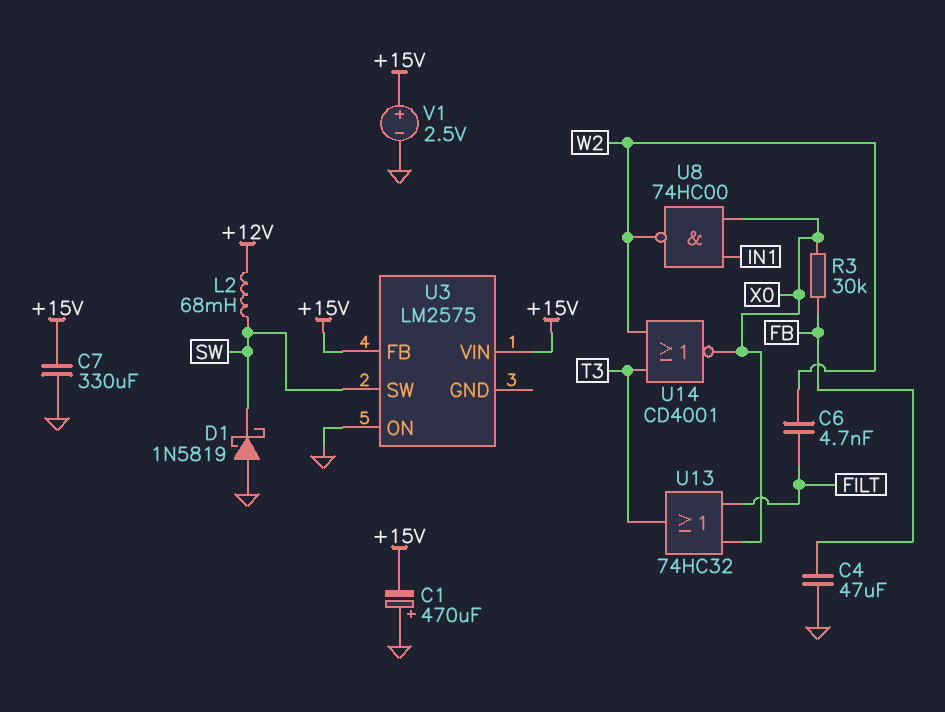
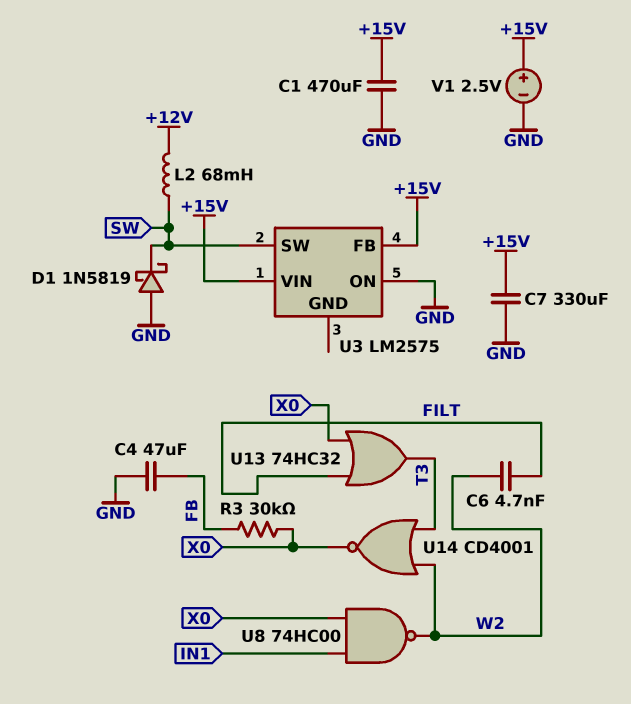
C1: 470uF (plus GND, minus +15V) -> 470uF (+15V, GND)

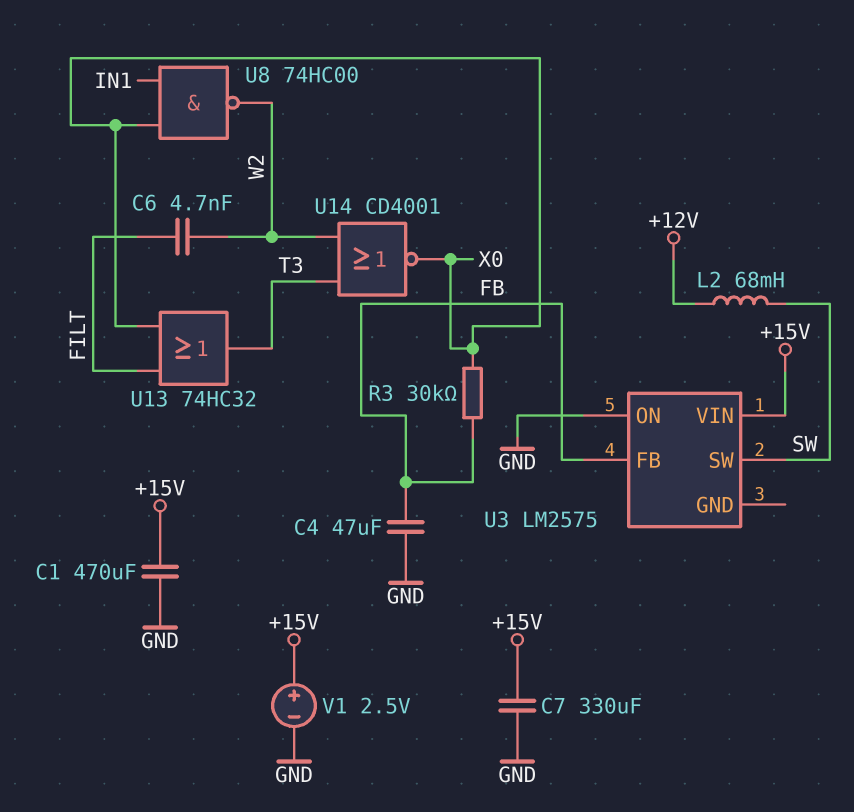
D1: schottky 1N5819 (A GND, K SW) -> none
U3 pin FB: +15V -> FB

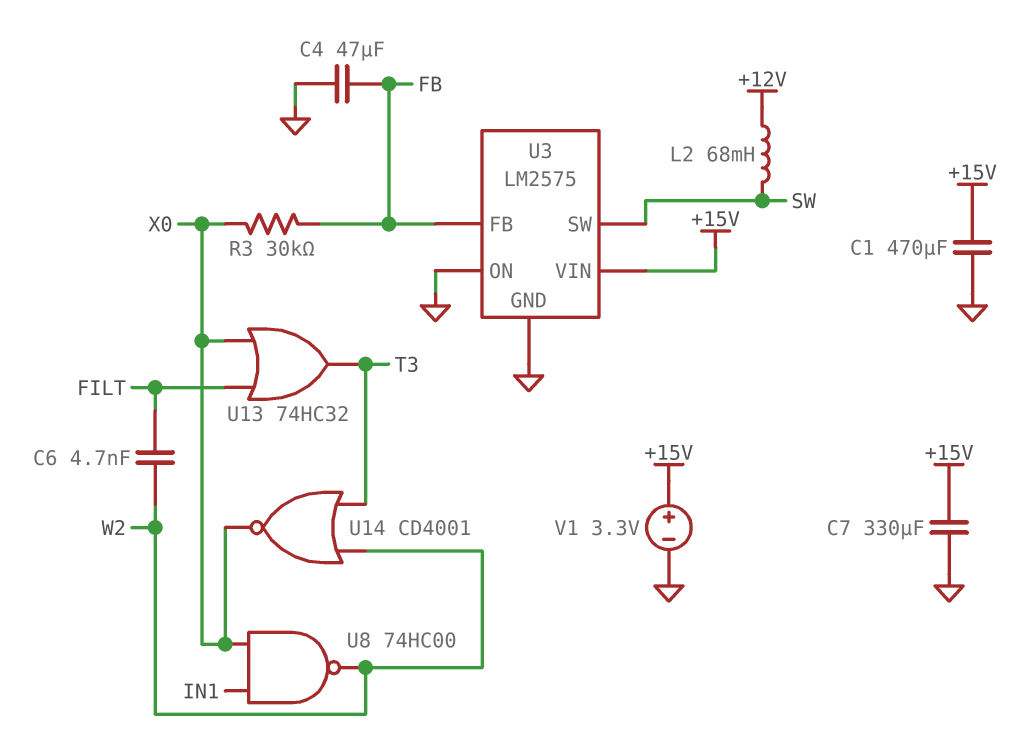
U3 pin GND: none -> GND
V1: 2.5V (plus +15V, minus GND) -> 3.3V (plus +15V, minus GND)

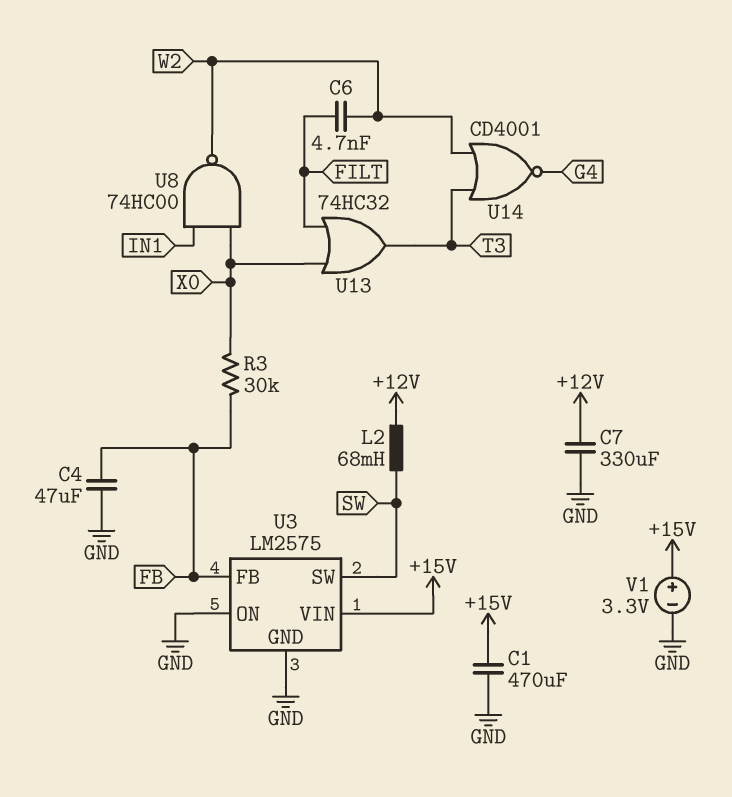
C7: 330uF (+15V, GND) -> 330uF (+12V, GND)
U14: NOR CD4001 (in T3, in W2, out X0) -> NOR CD4001 (in T3, in W2, out G4)

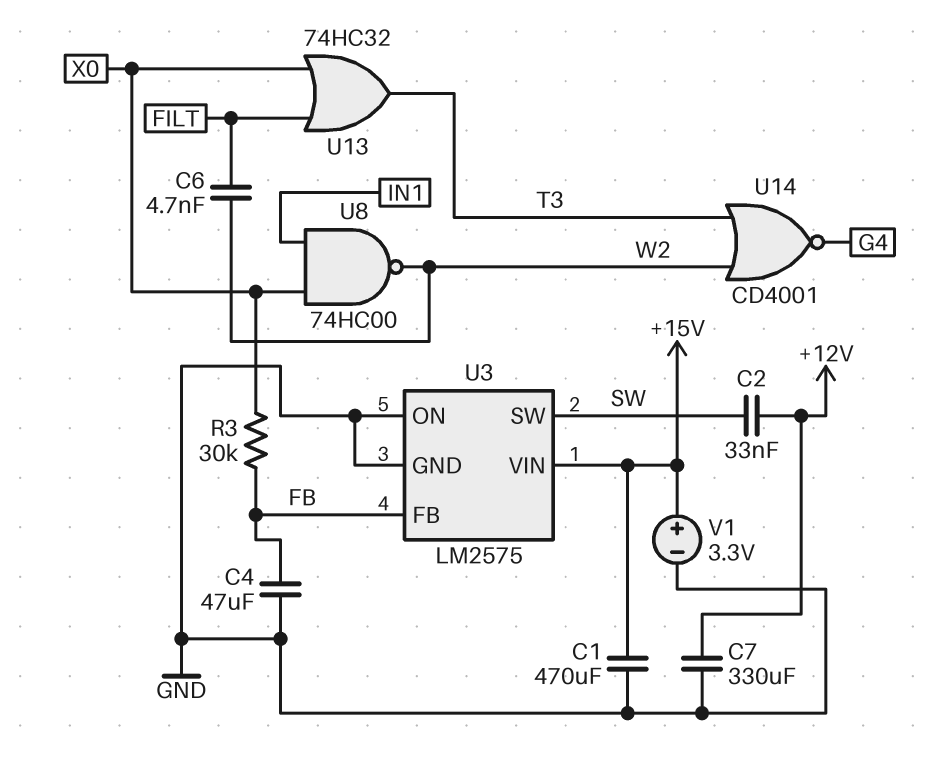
C2: none -> 33nF (+12V, SW)
L2: 68mH (+12V, SW) -> none

